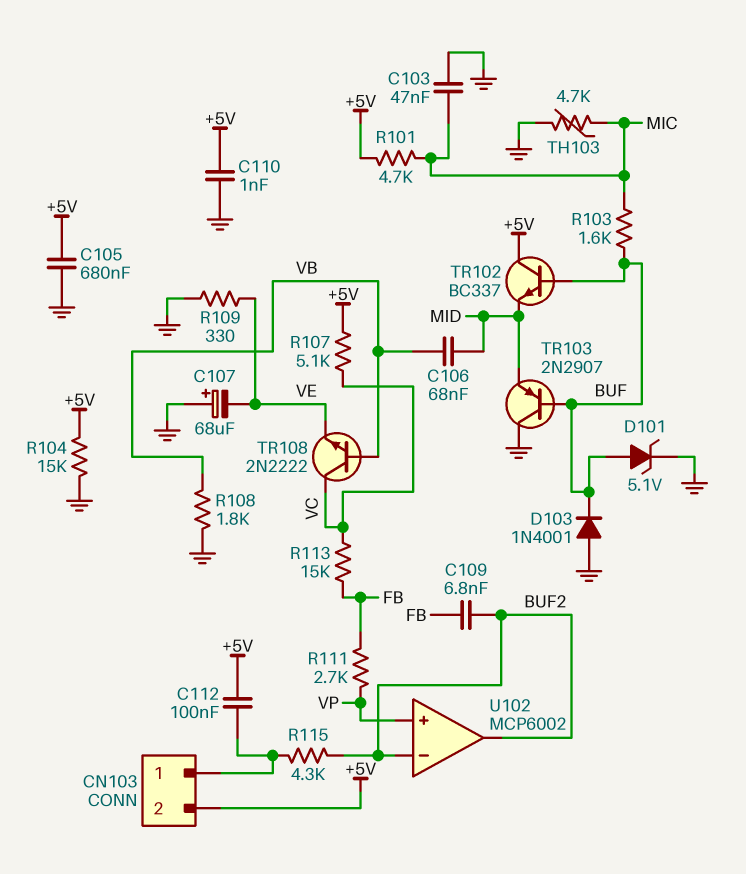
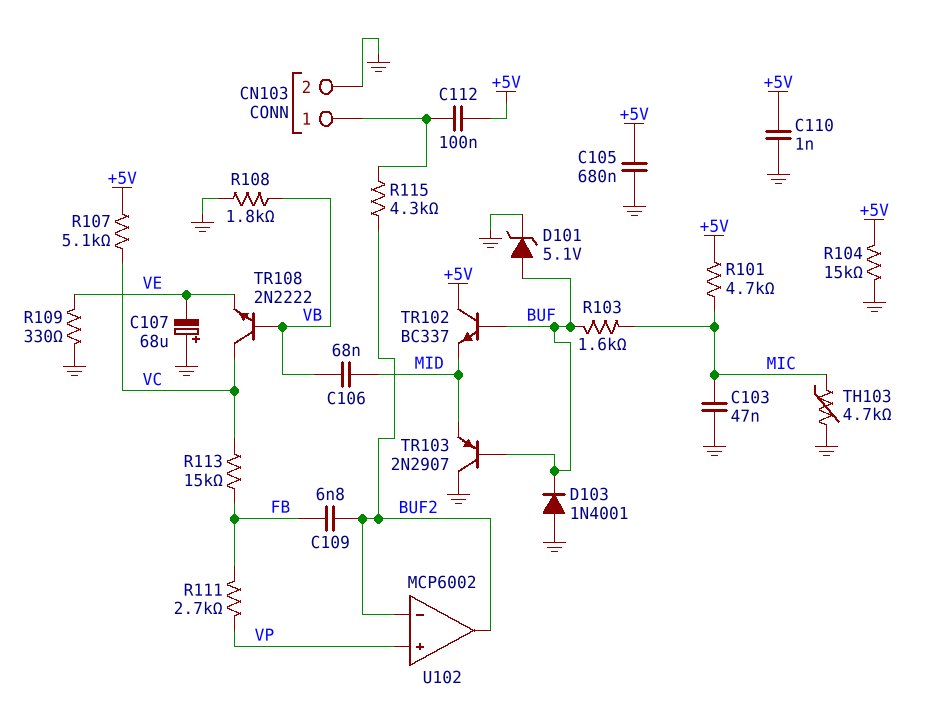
CN103 pin 2: +5V -> GND

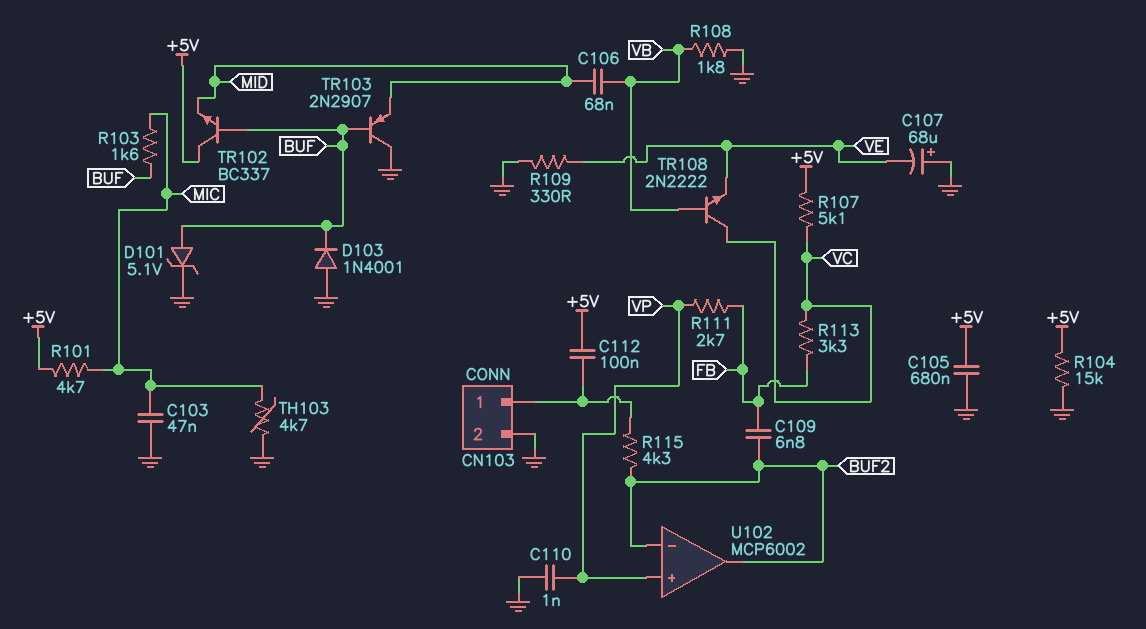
C110: 1nF (+5V, GND) -> 1nF (GND, VP)
R113: 15k (FB, VC) -> 3.3k (FB, VC)

